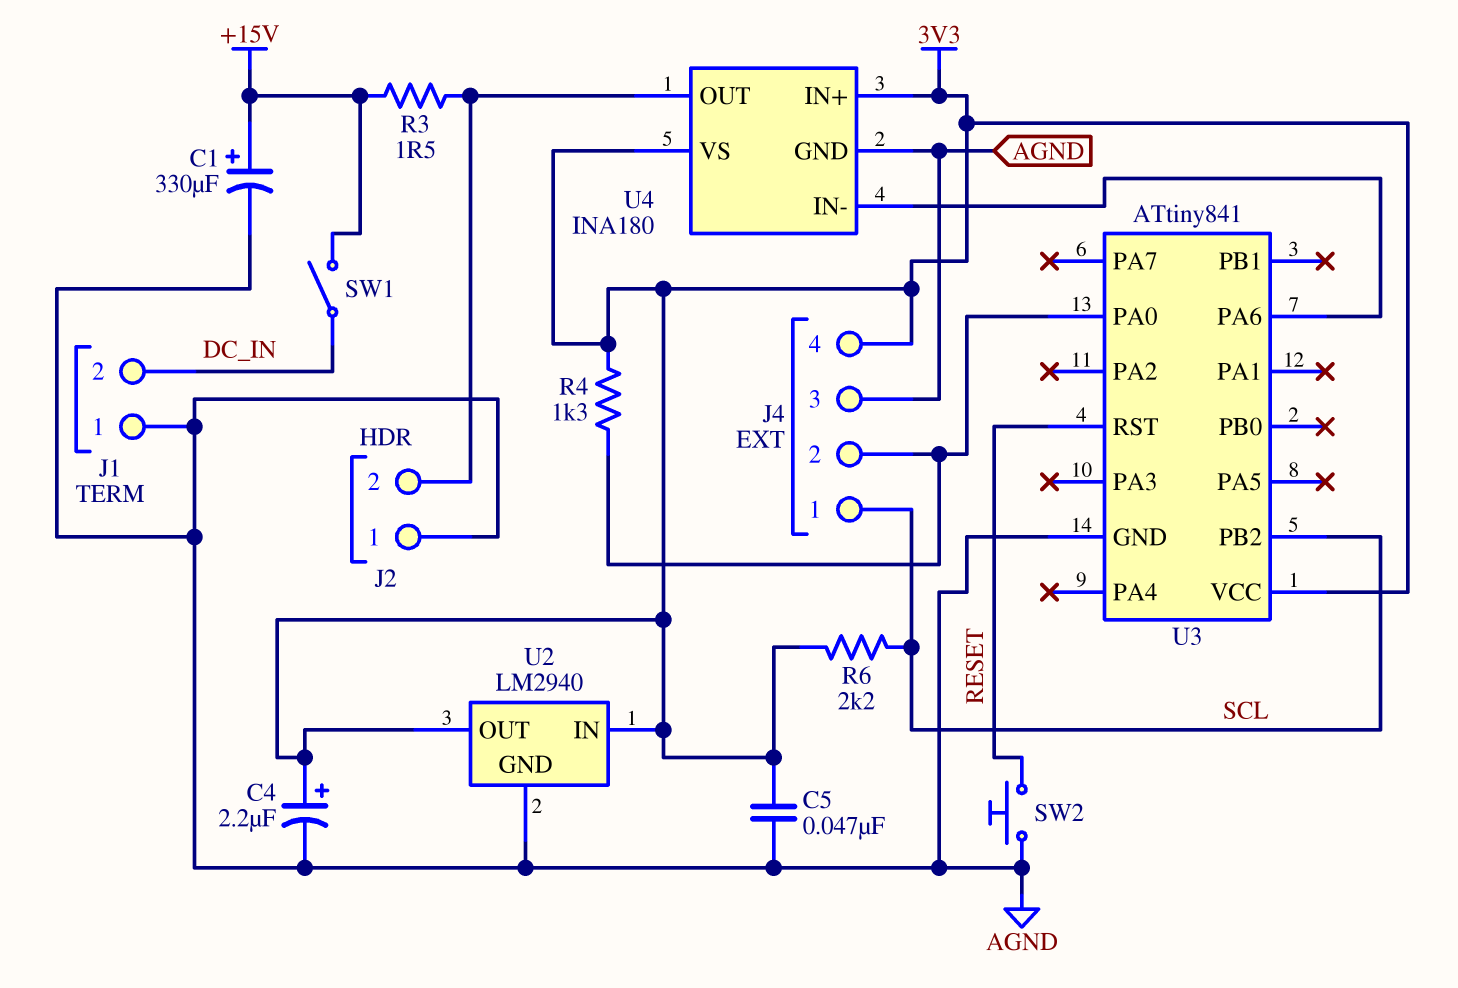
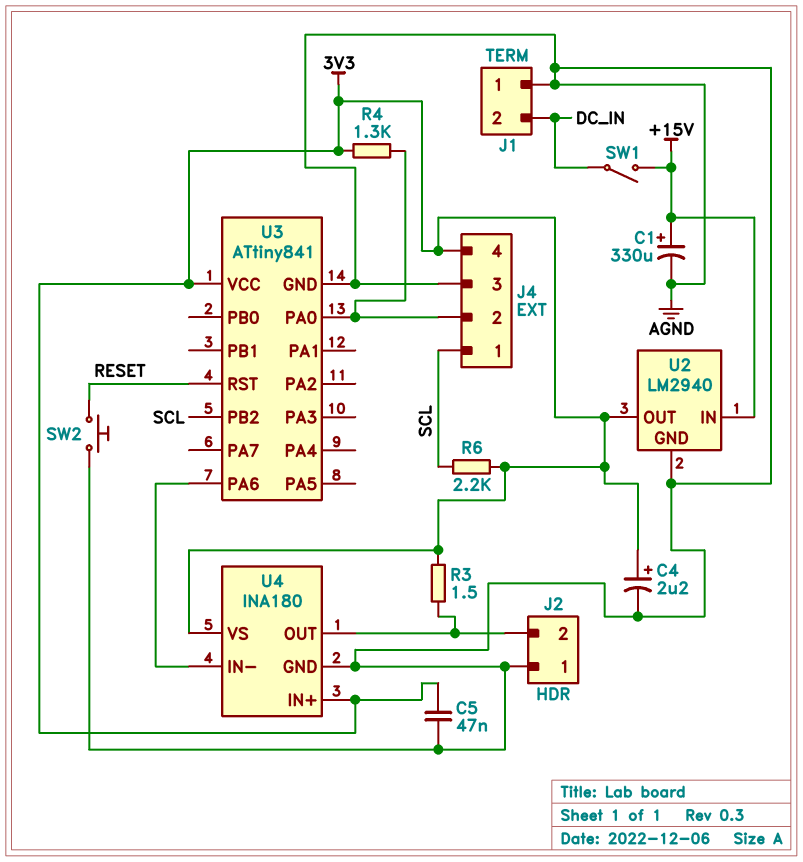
R3: 1.5 (+15V, J2/2) -> 1.5 (3V3, J2/2)
U2 pin IN: 3V3 -> +15V

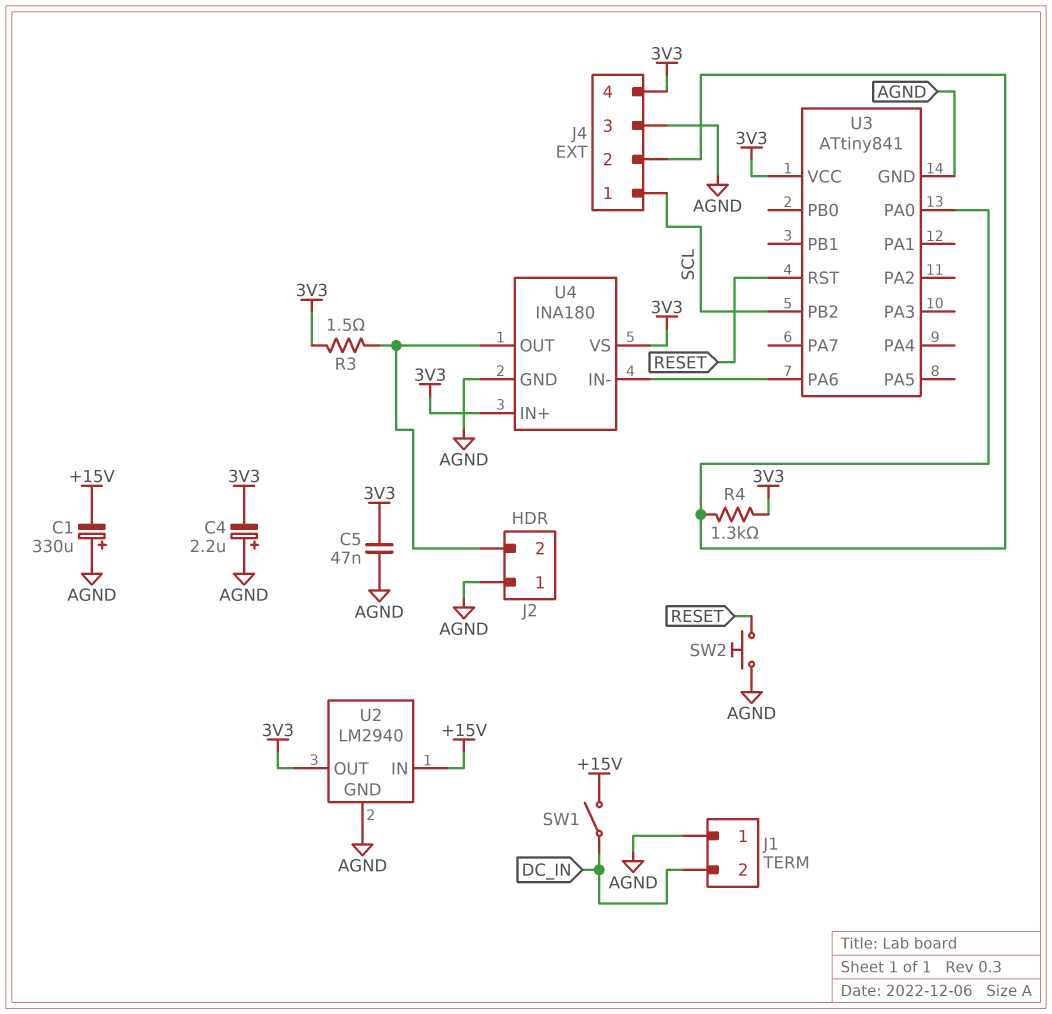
C1: 330uF (plus +15V, minus AGND) -> 330uF (plus AGND, minus +15V)
C4: 2.2uF (plus 3V3, minus AGND) -> 2.2uF (plus AGND, minus 3V3)
R6: 2.2k (3V3, SCL) -> none

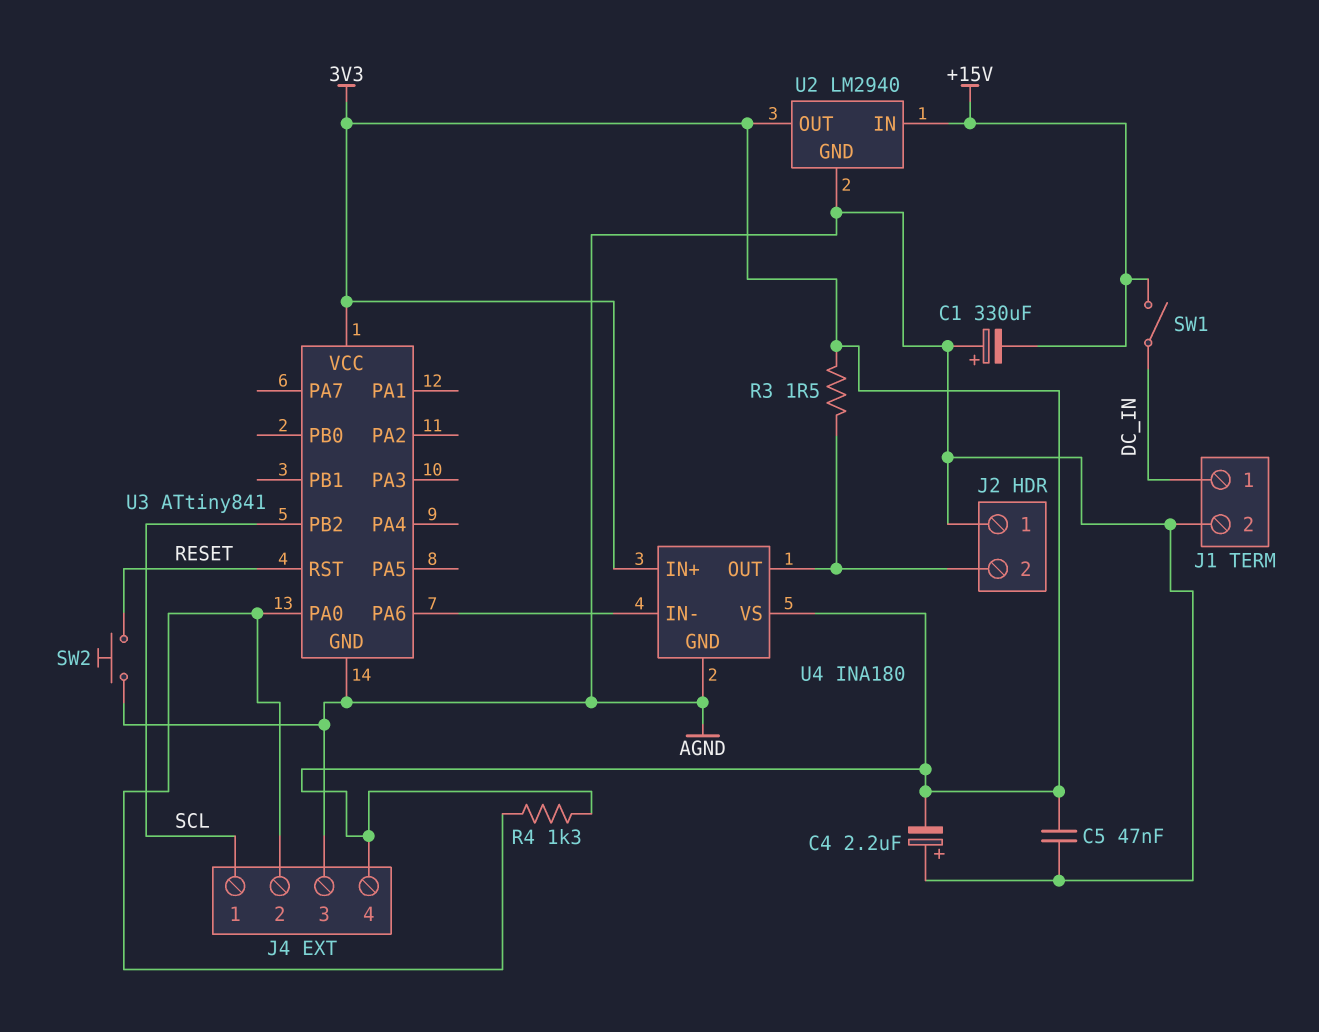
J1 pin 1: AGND -> DC_IN
J1 pin 2: DC_IN -> AGND

